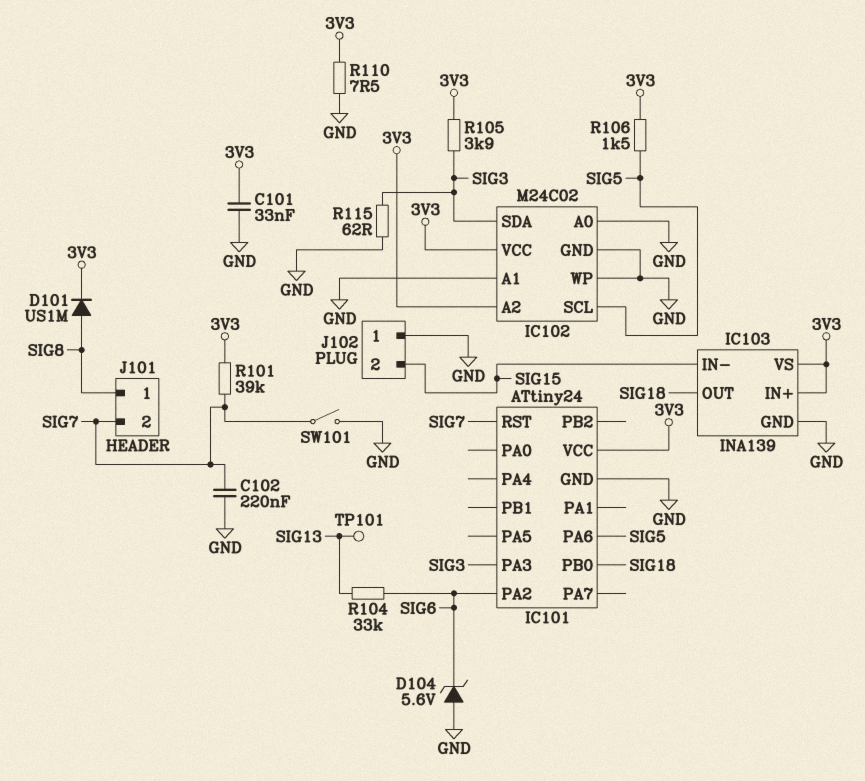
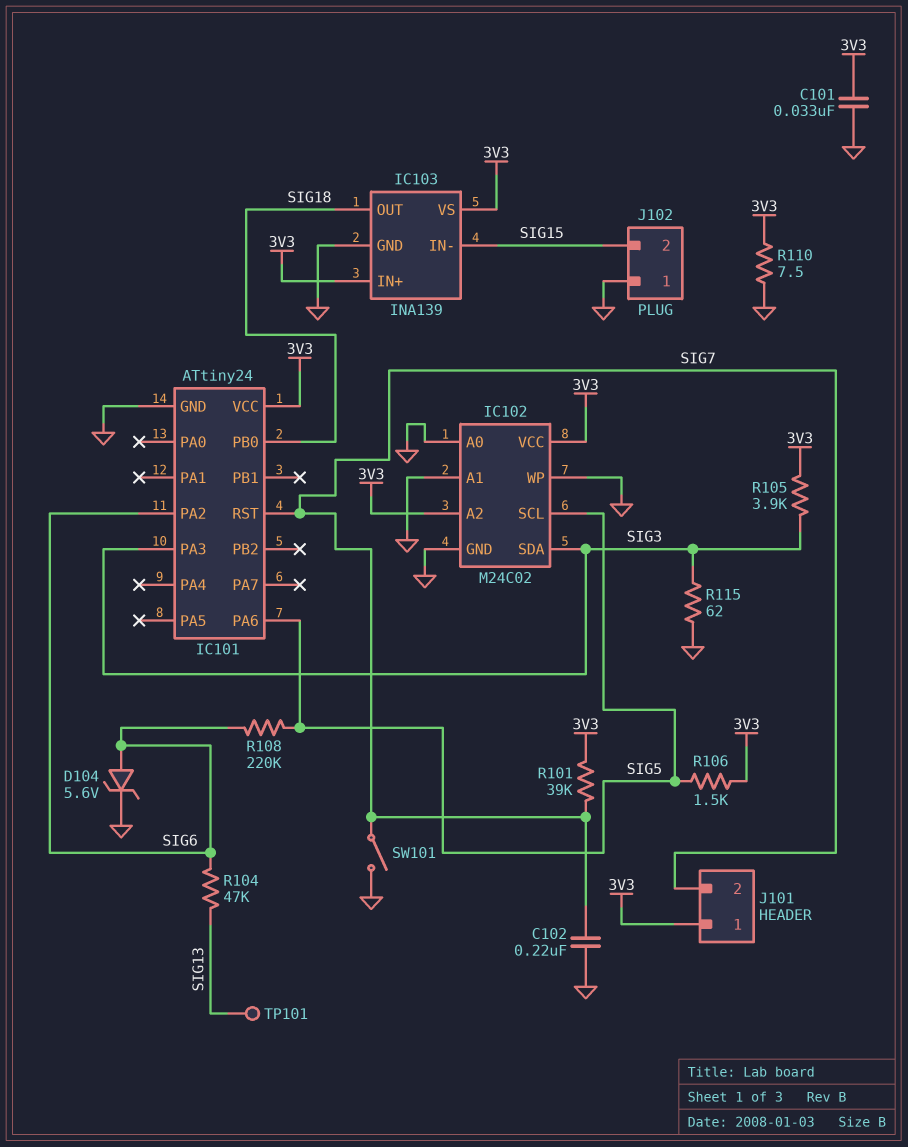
D101: diode US1M (A SIG8, K 3V3) -> none
D104: zener 5.6V (A GND, K SIG6) -> zener 5.6V (A SIG6, K GND)
J101 pin 1: SIG8 -> 3V3
R104: 33k (SIG6, SIG13) -> 47k (SIG6, SIG13)
R108: none -> 220k (SIG5, SIG6)

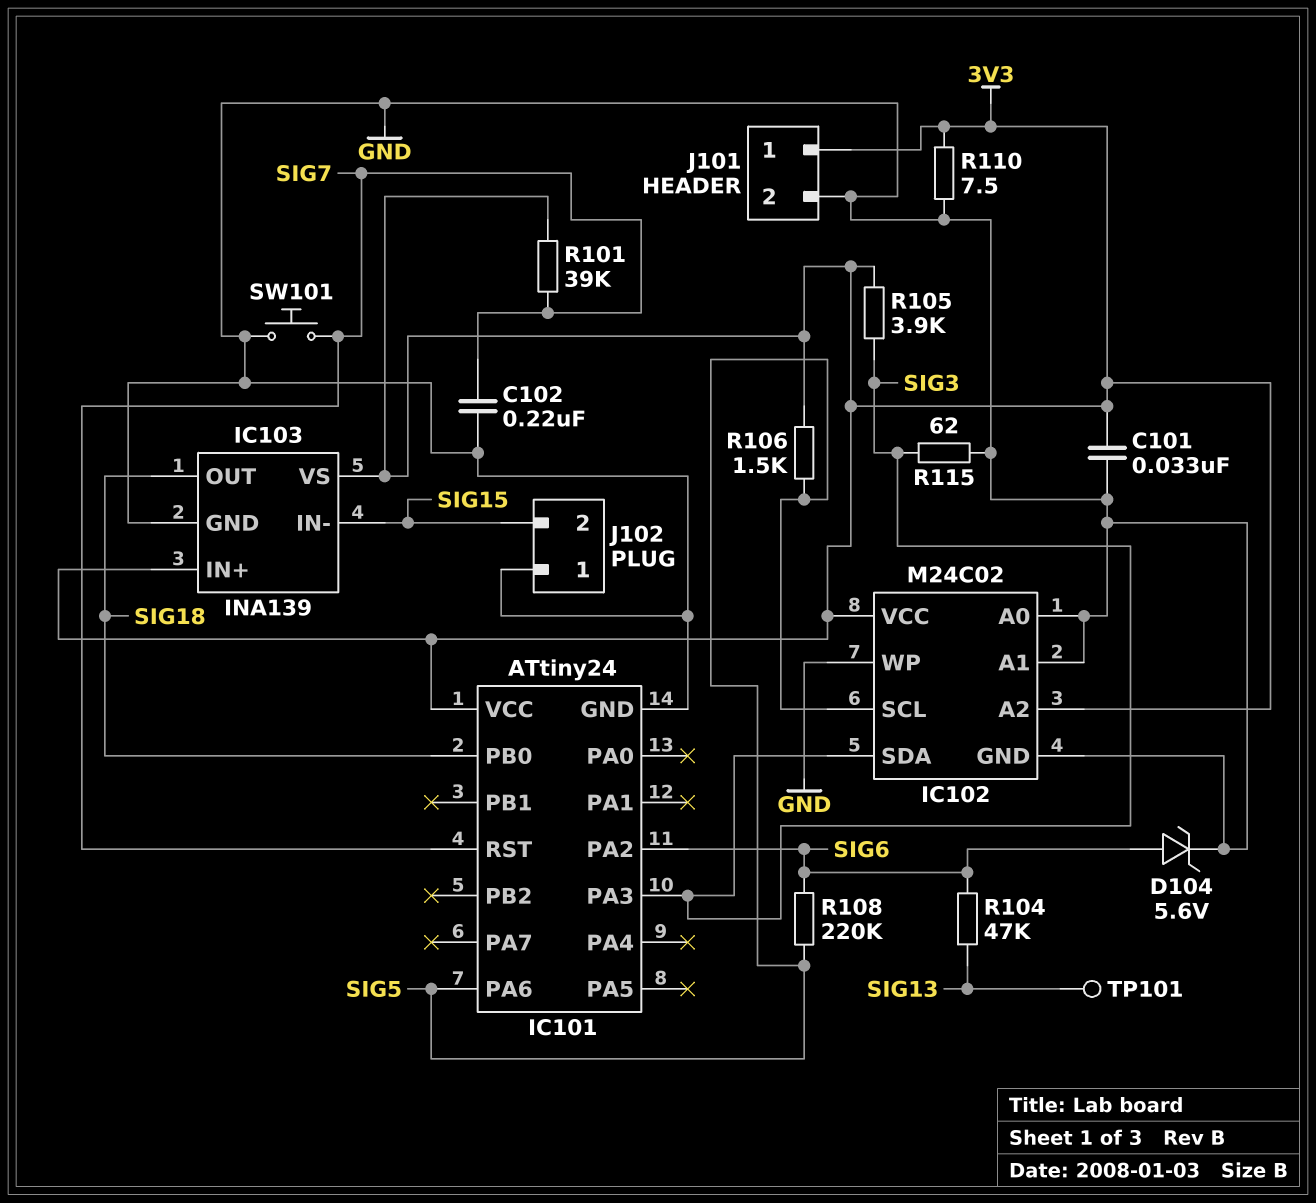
J101 pin 2: SIG7 -> GND
SW101: switch (GND, SIG7) -> button (GND, SIG7)

